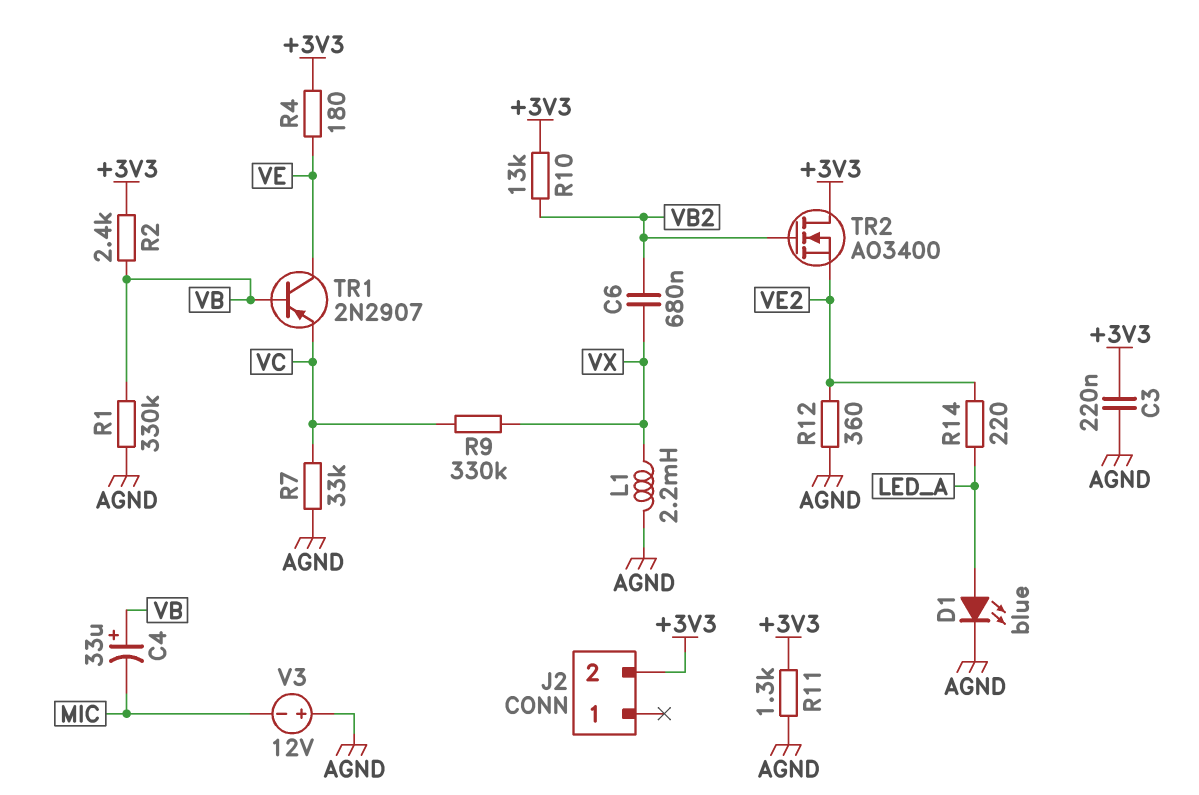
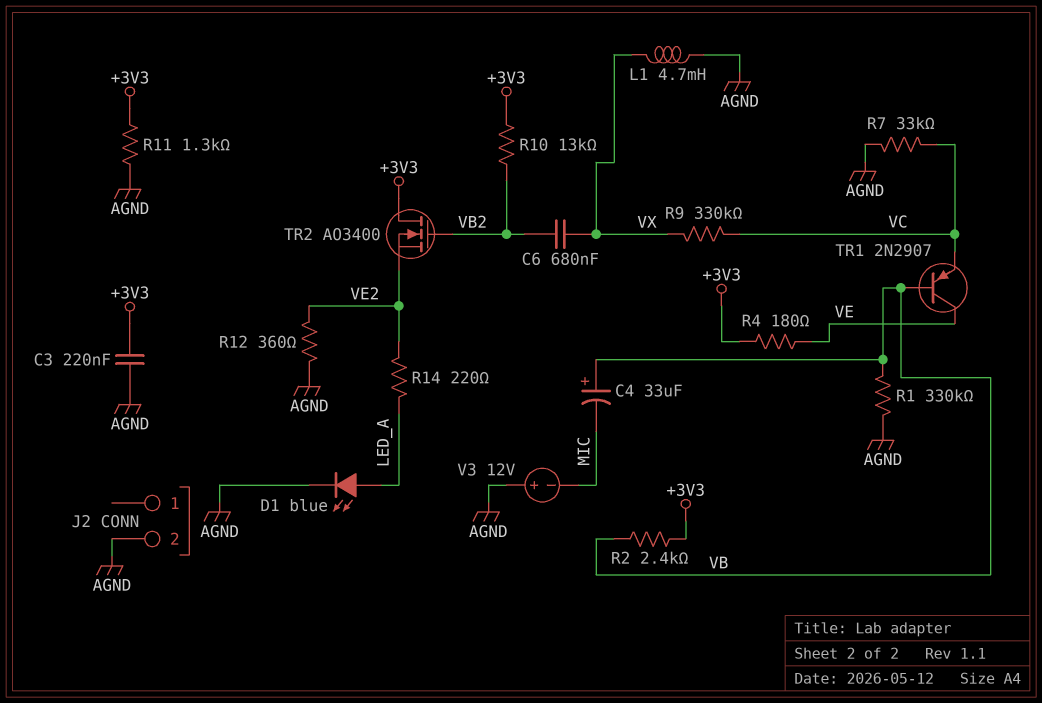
J2 pin 2: +3V3 -> AGND
L1: 2.2mH (AGND, VX) -> 4.7mH (AGND, VX)

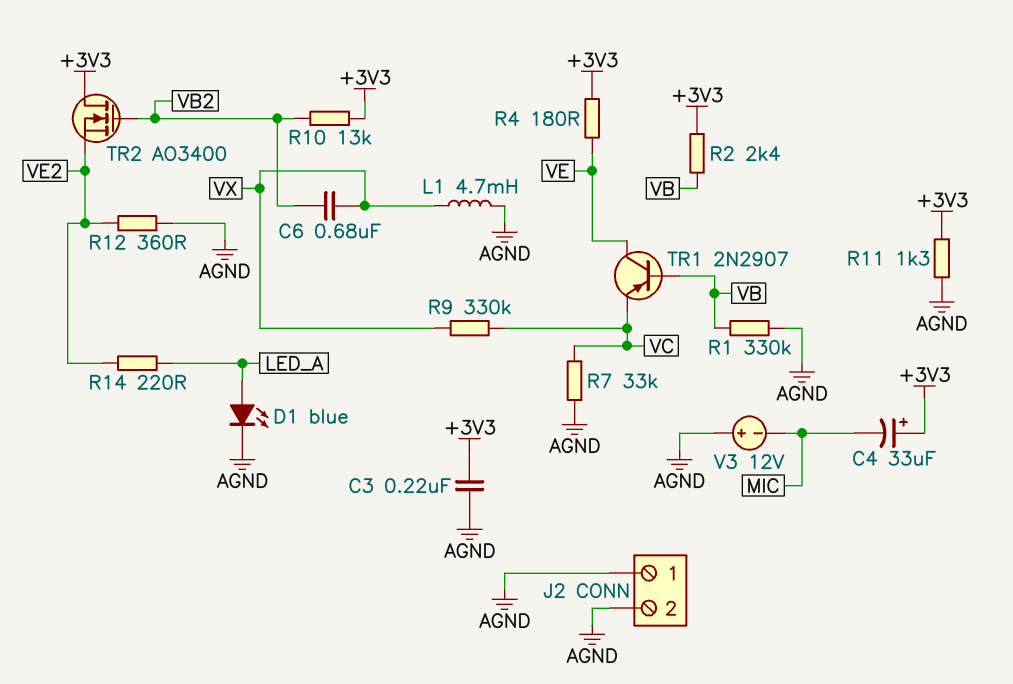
C4: 33uF (plus VB, minus MIC) -> 33uF (plus +3V3, minus MIC)
J2 pin 1: none -> AGND

